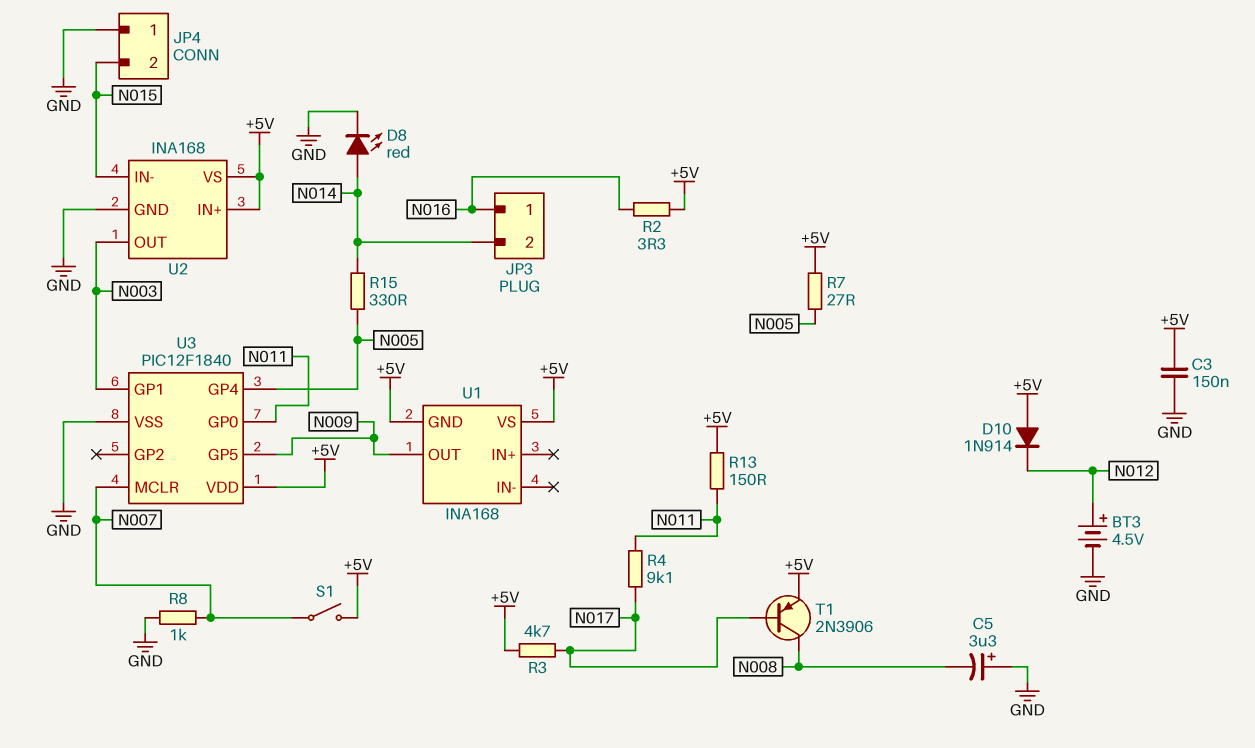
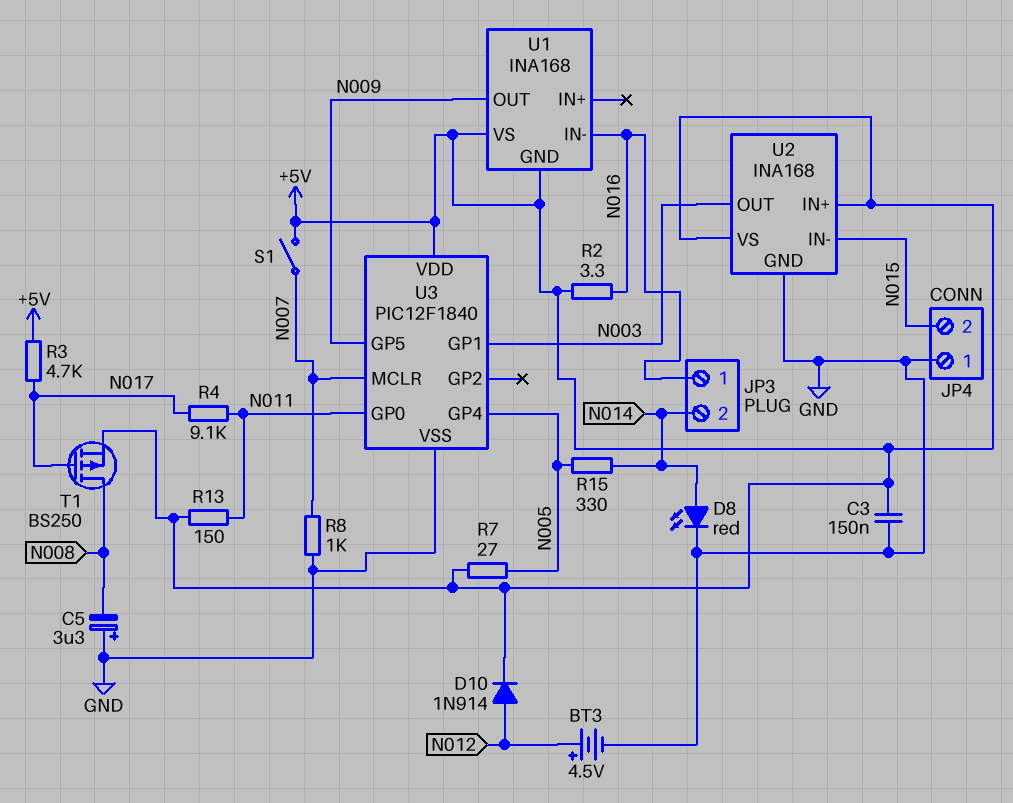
D10: diode 1N914 (A +5V, K N012) -> diode 1N914 (A N012, K +5V)
T1: PNP 2N3906 (B N017, C N008, E +5V) -> PMOS BS250 (G N017, D N008, S +5V)
U1 pin IN-: none -> N016

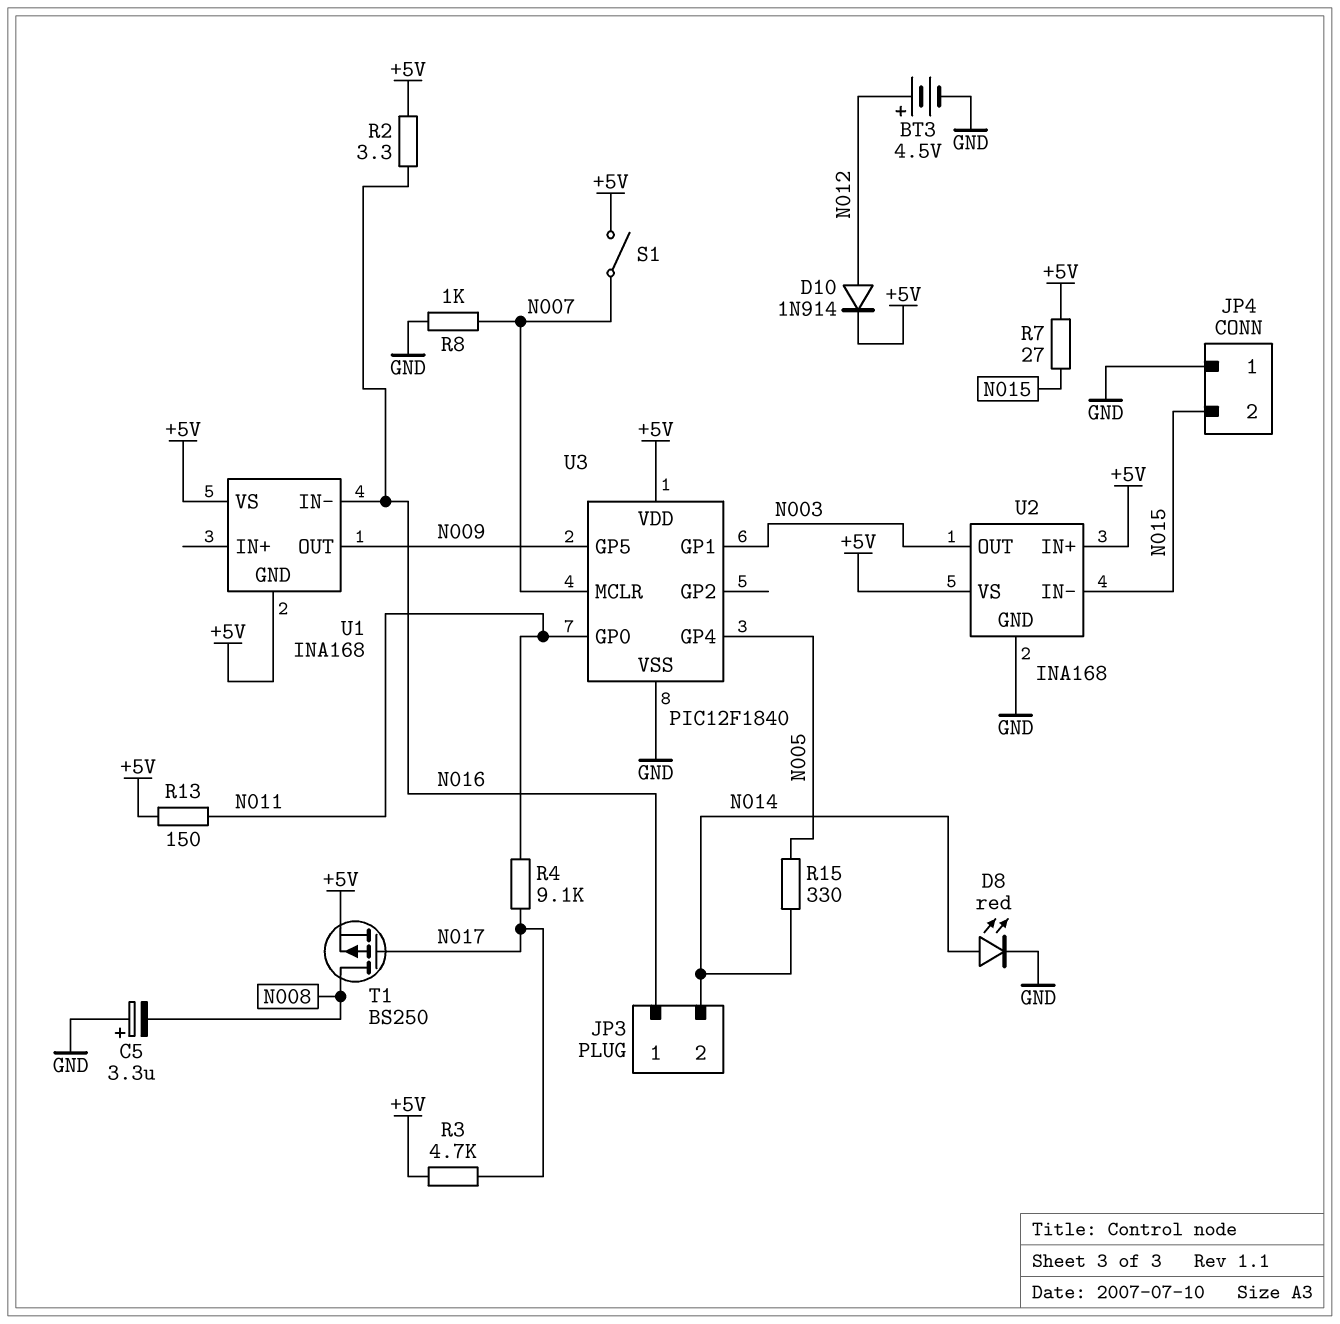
C3: 150nF (+5V, GND) -> none
R7: 27 (+5V, N005) -> 27 (+5V, N015)

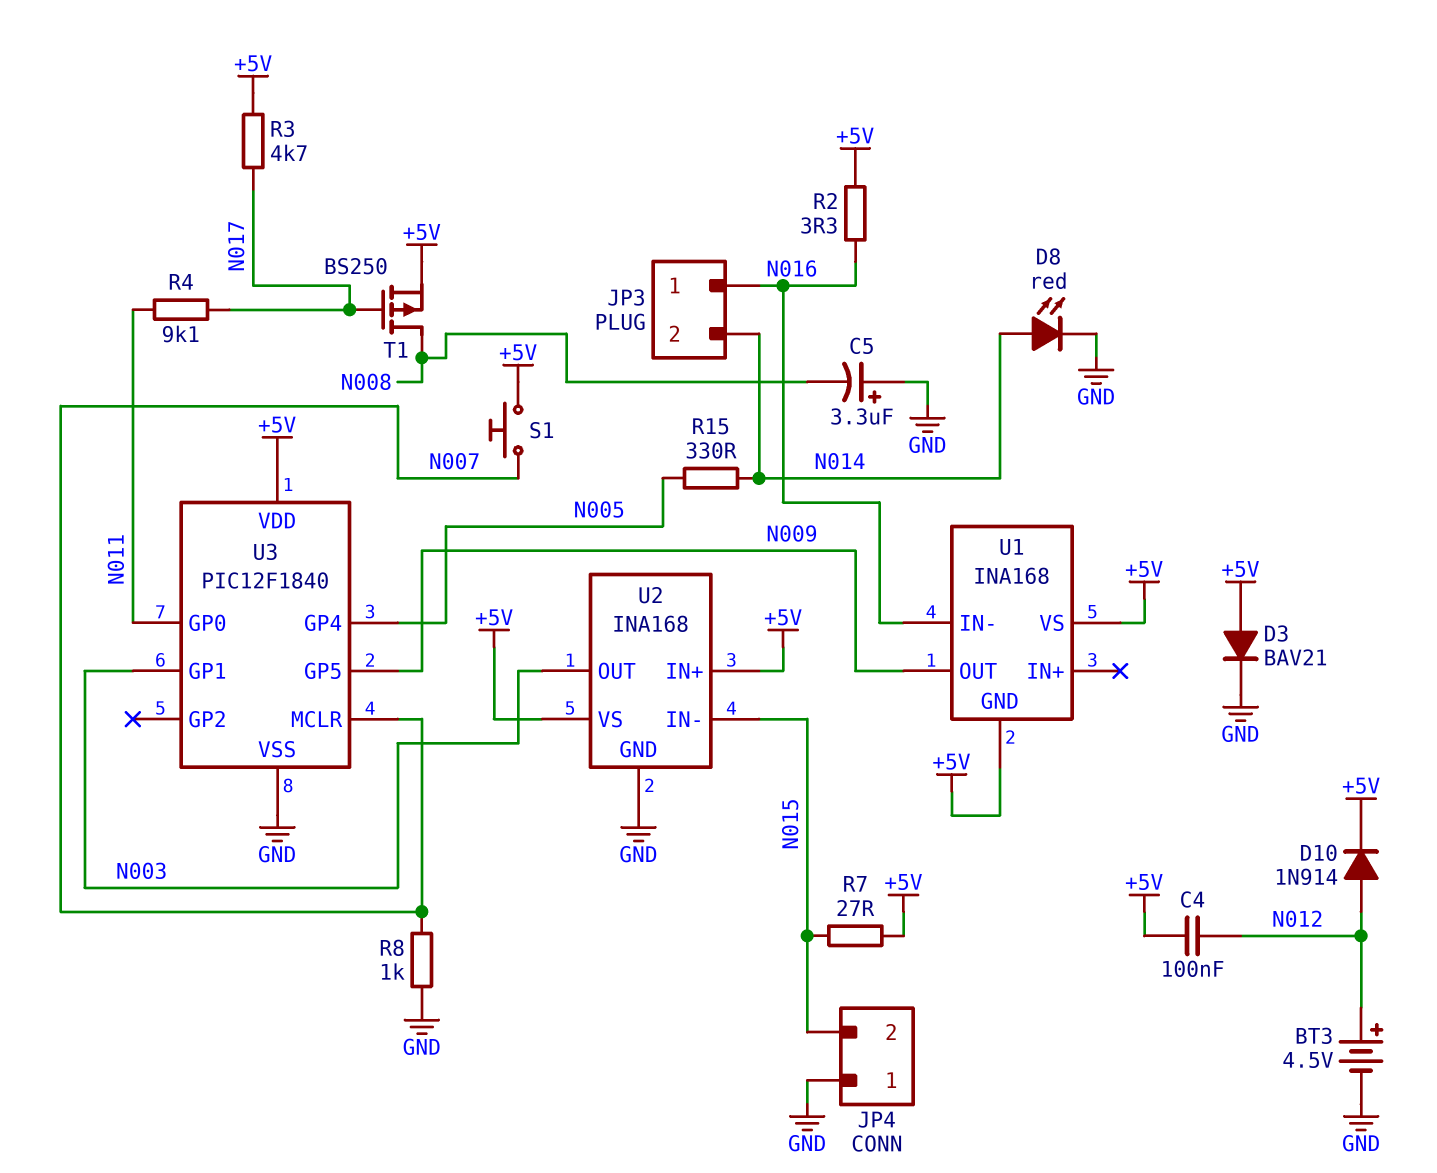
C4: none -> 100nF (+5V, N012)
D3: none -> diode BAV21 (A +5V, K GND)
R13: 150 (+5V, N011) -> none
S1: switch (+5V, N007) -> button (+5V, N007)

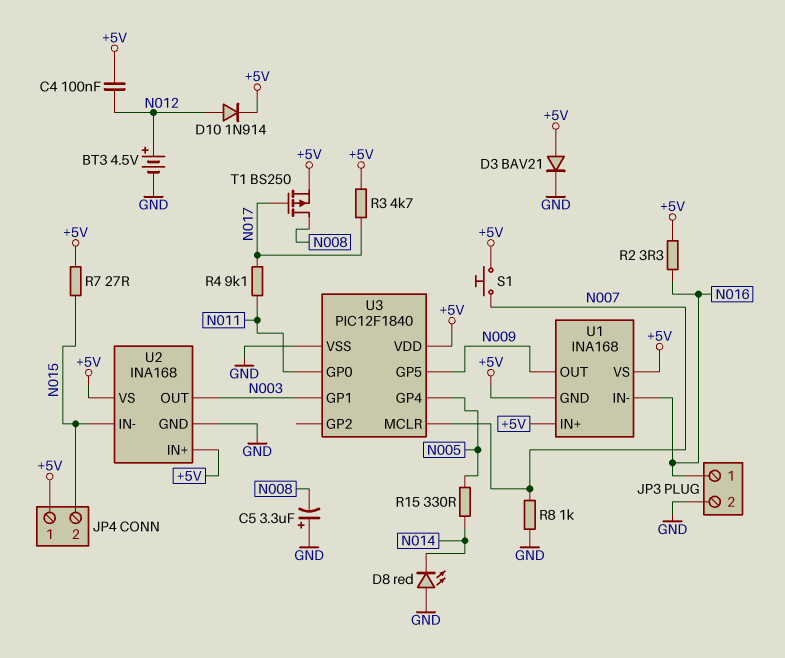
D8: LED red (A N014, K GND) -> LED red (A GND, K N014)
JP3 pin 2: N014 -> GND
JP4 pin 1: GND -> +5V
U1 pin IN+: none -> +5V

